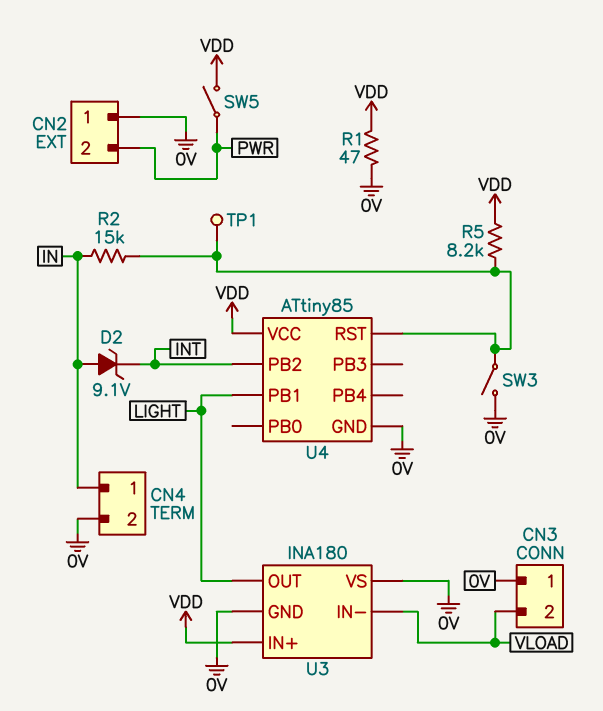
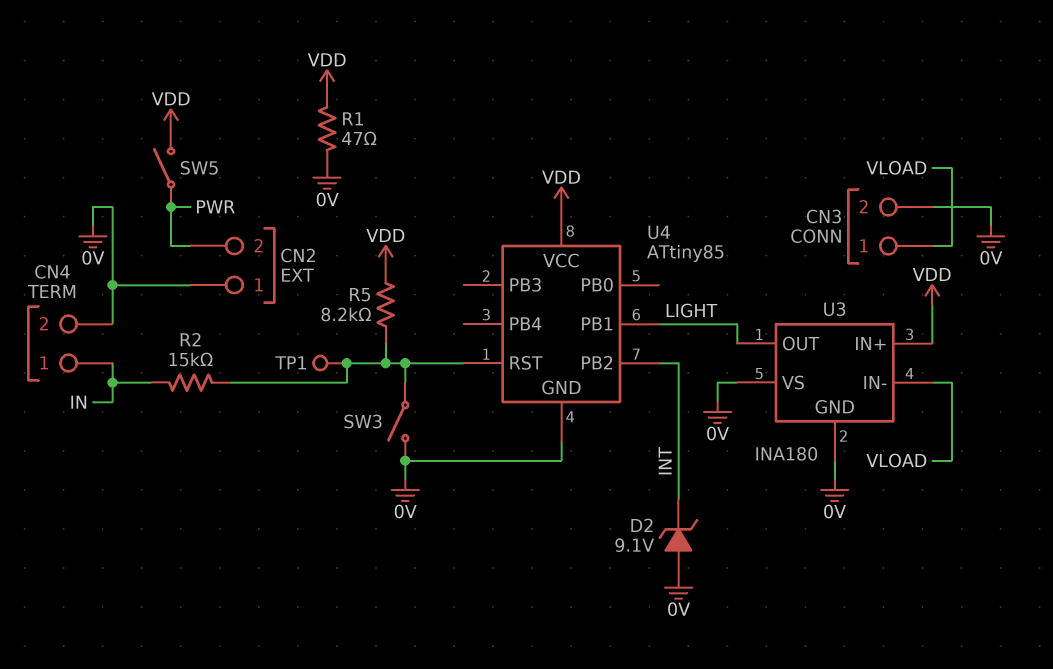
CN3 pin 1: 0V -> VLOAD
CN3 pin 2: VLOAD -> 0V
D2: zener 9.1V (A IN, K INT) -> zener 9.1V (A 0V, K INT)

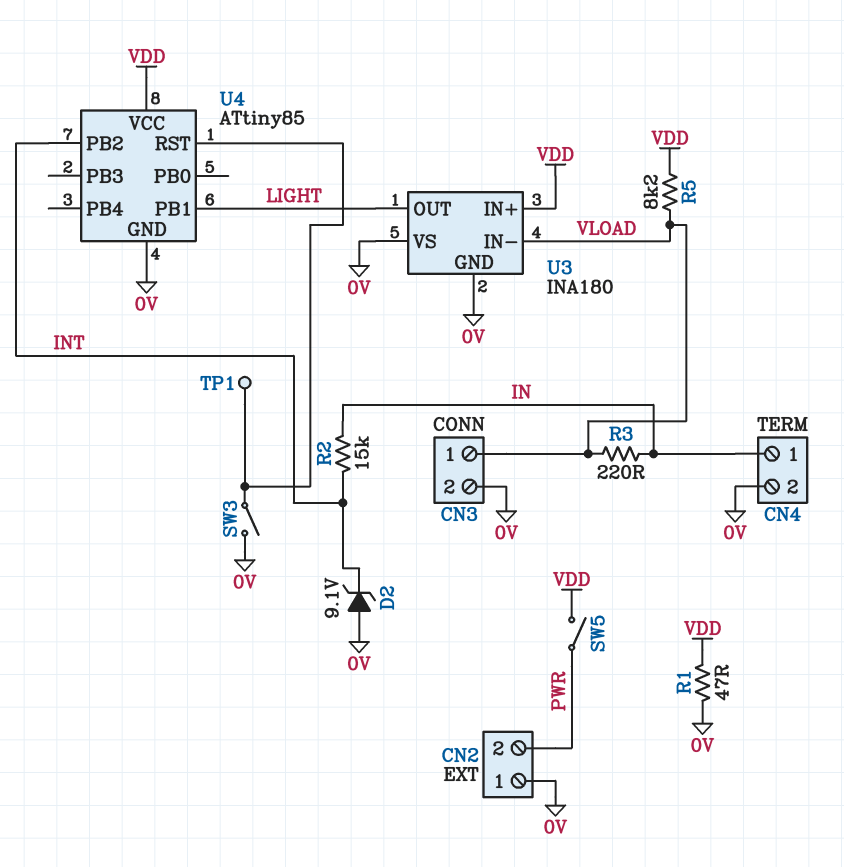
R2: 15k (IN, U4/RST) -> 15k (IN, INT)
R3: none -> 220 (IN, VLOAD)
R5: 8.2k (U4/RST, VDD) -> 8.2k (VDD, VLOAD)

